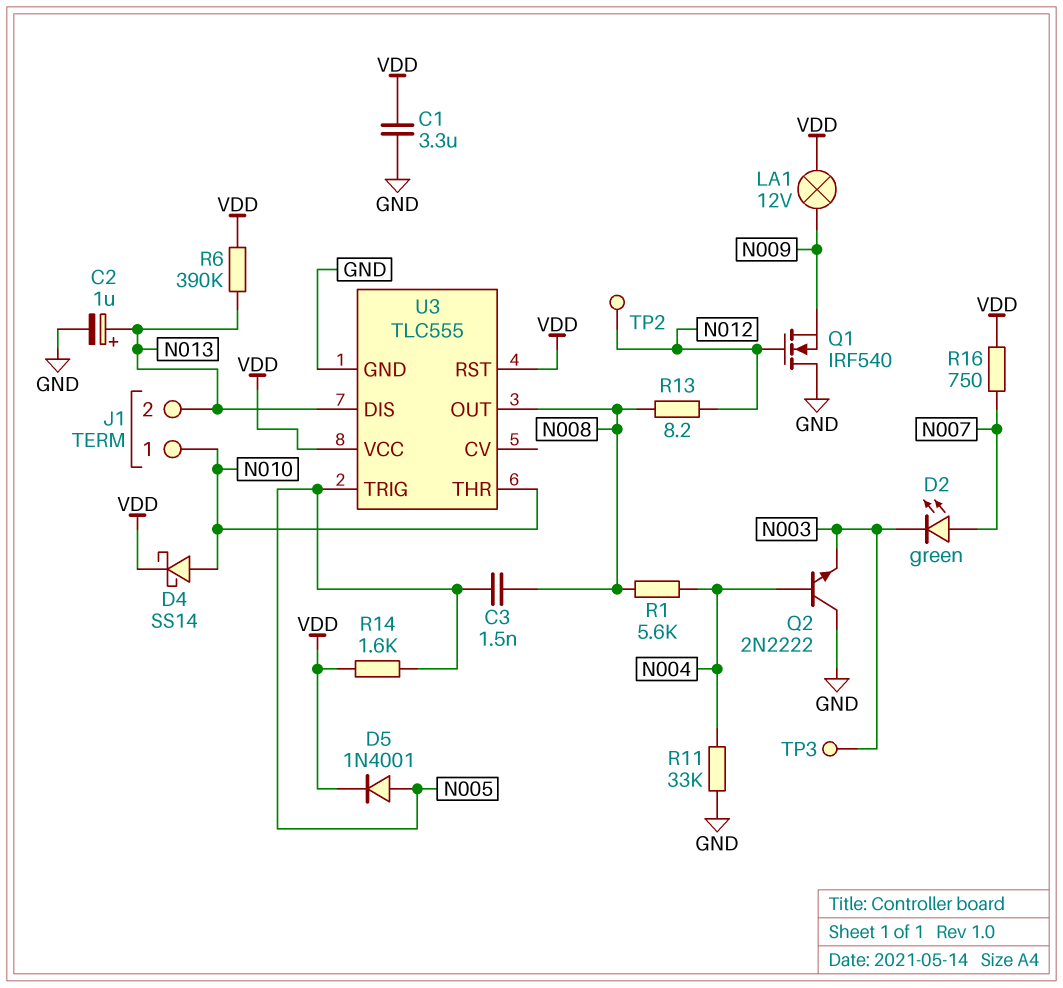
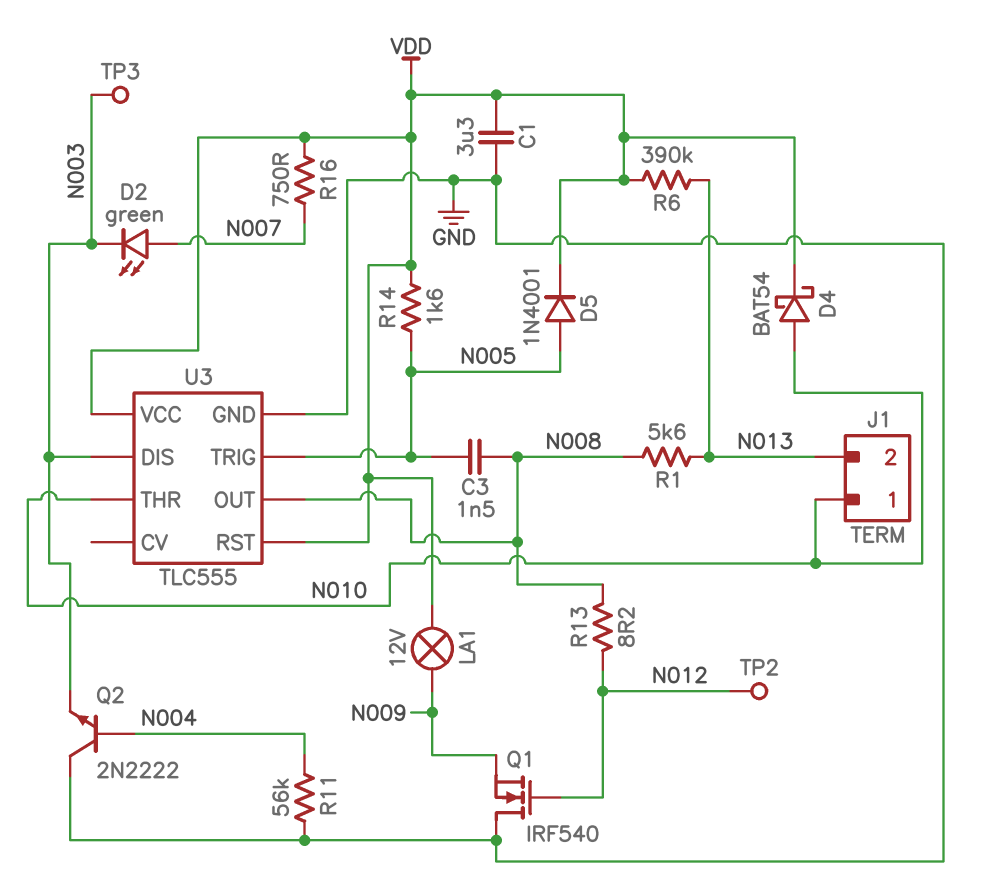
C2: 1uF (plus N013, minus GND) -> none
D4: schottky SS14 (A N010, K VDD) -> schottky BAT54 (A N010, K VDD)
R1: 5.6k (N004, N008) -> 5.6k (N008, N013)
R11: 33k (GND, N004) -> 56k (GND, N004)
U3 pin DIS: N013 -> N003

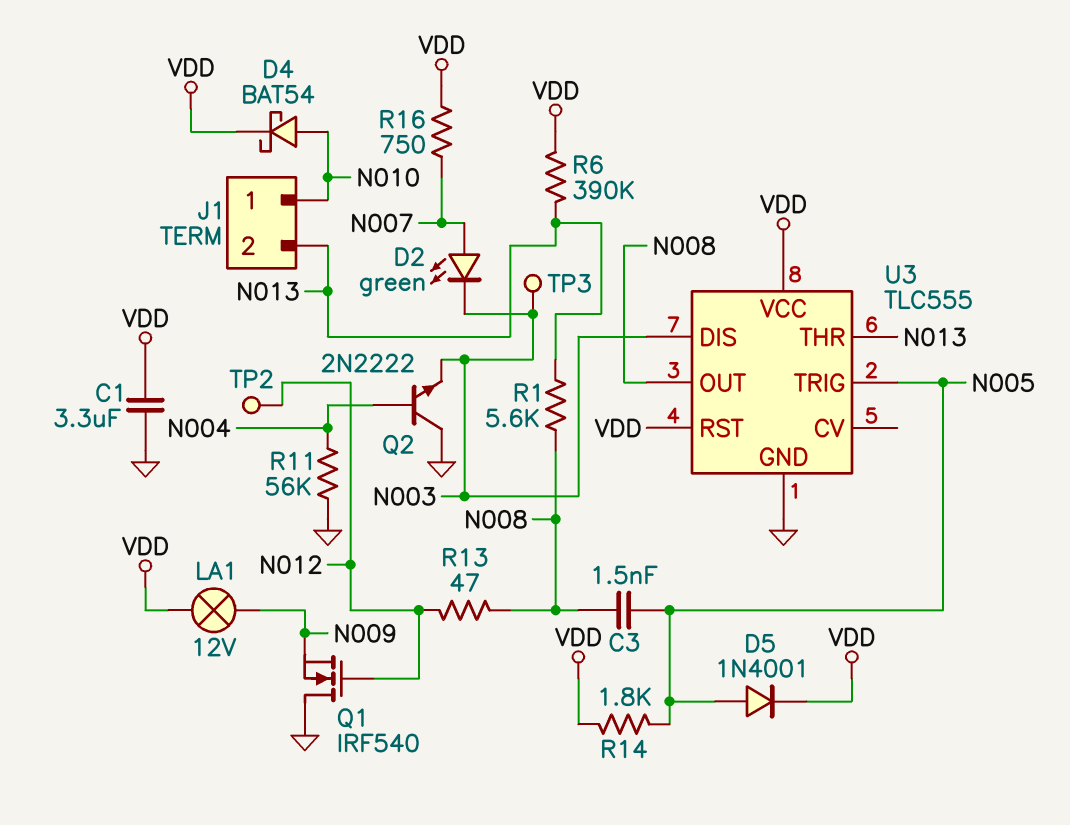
R13: 8.2 (N008, N012) -> 47 (N008, N012)
R14: 1.6k (N005, VDD) -> 1.8k (N005, VDD)
U3 pin THR: N010 -> N013

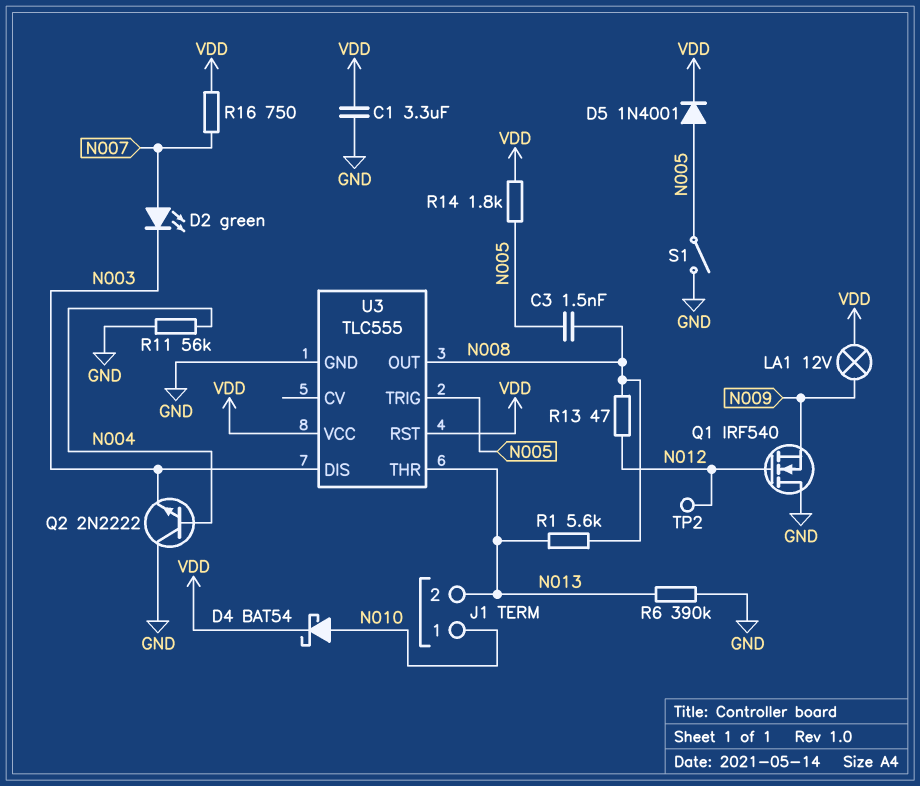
R6: 390k (N013, VDD) -> 390k (GND, N013)
S1: none -> switch (GND, N005)
TP3: test point (N003) -> none

